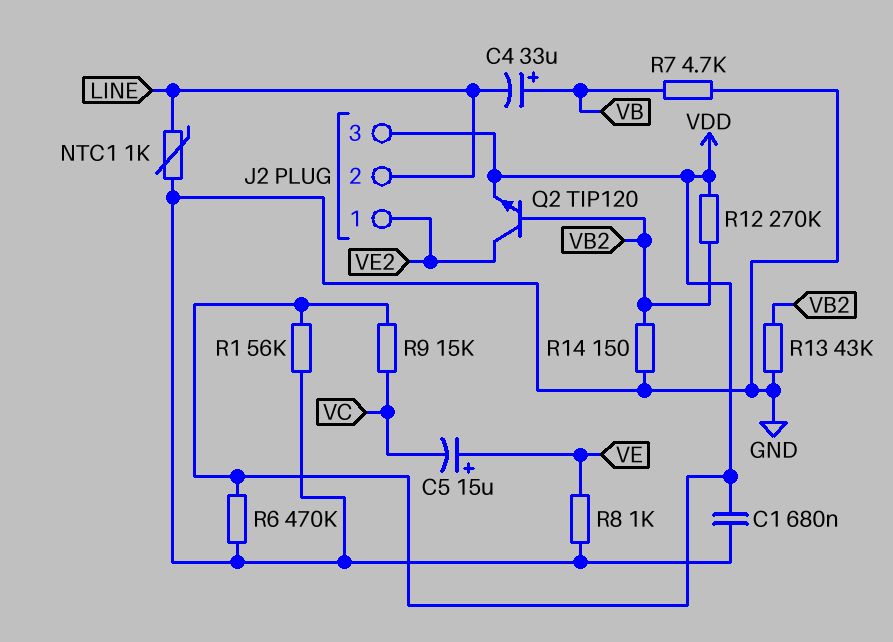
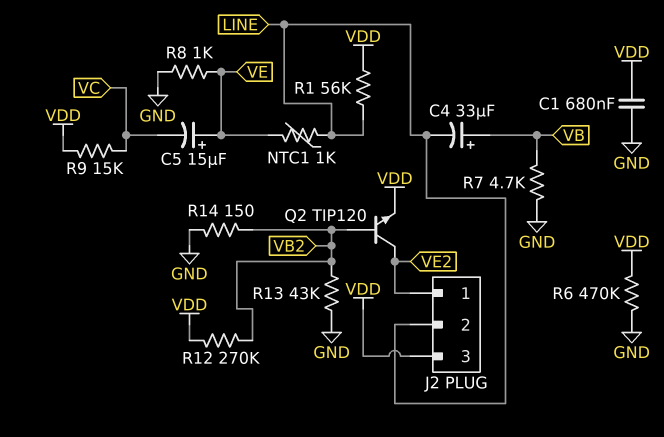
NTC1: 1k (GND, LINE) -> 1k (LINE, VE)
R1: 56k (GND, VDD) -> 56k (LINE, VDD)

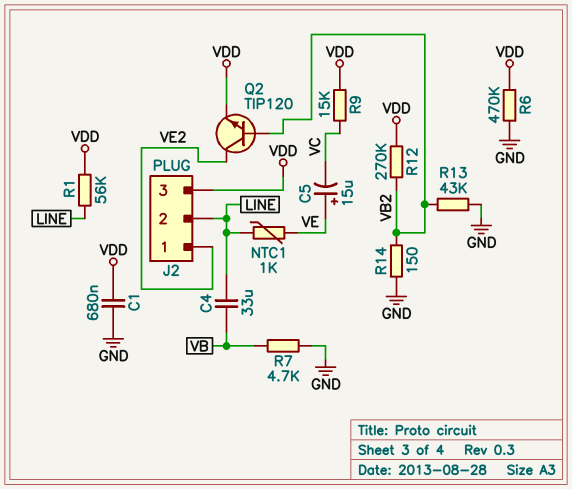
C4: 33uF (plus VB, minus LINE) -> 33uF (LINE, VB)
R8: 1k (GND, VE) -> none

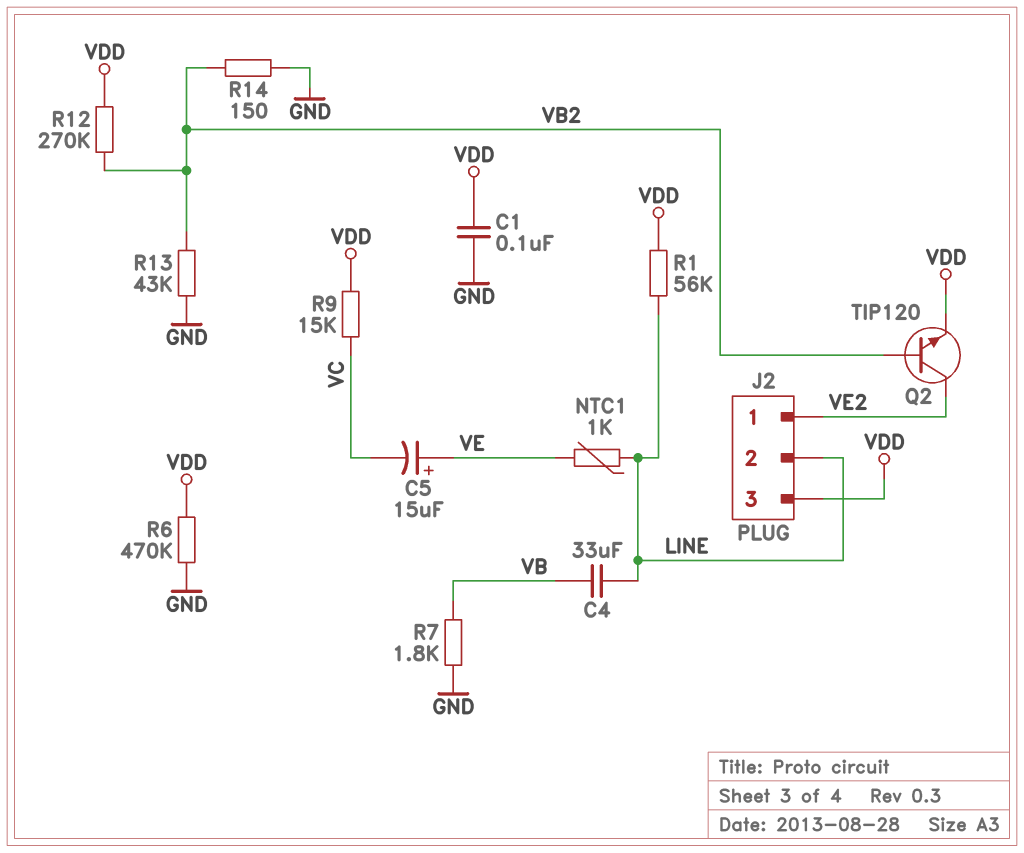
C1: 680nF (GND, VDD) -> 100nF (GND, VDD)
R7: 4.7k (GND, VB) -> 1.8k (GND, VB)

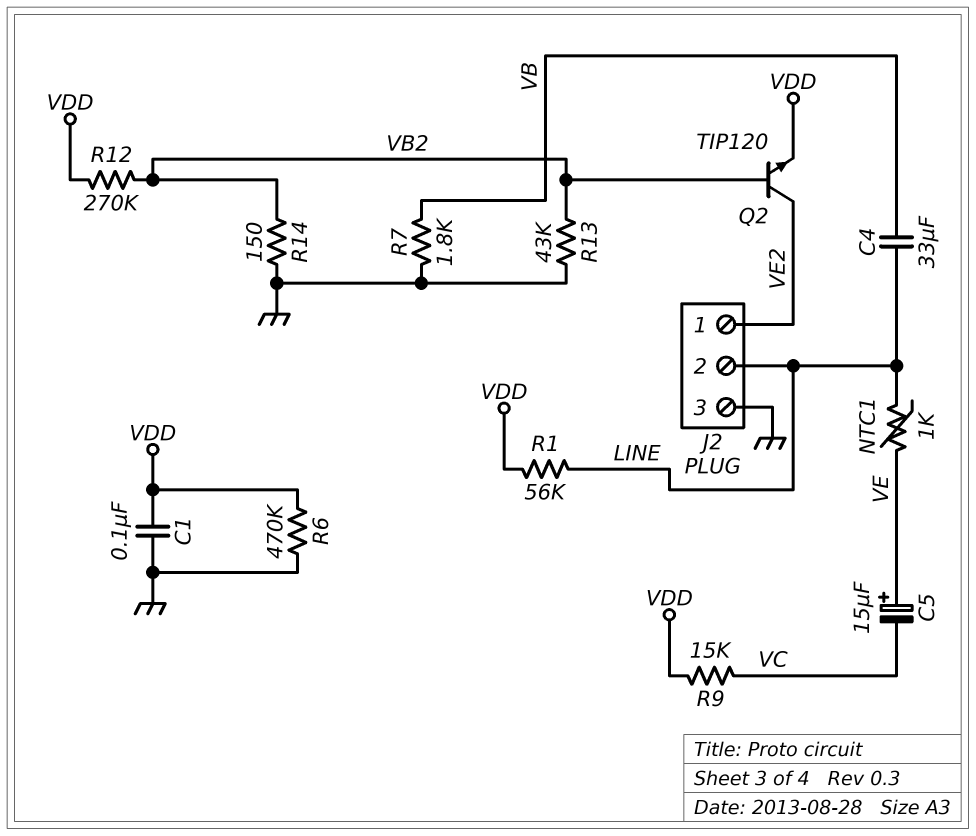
J2 pin 3: VDD -> GND

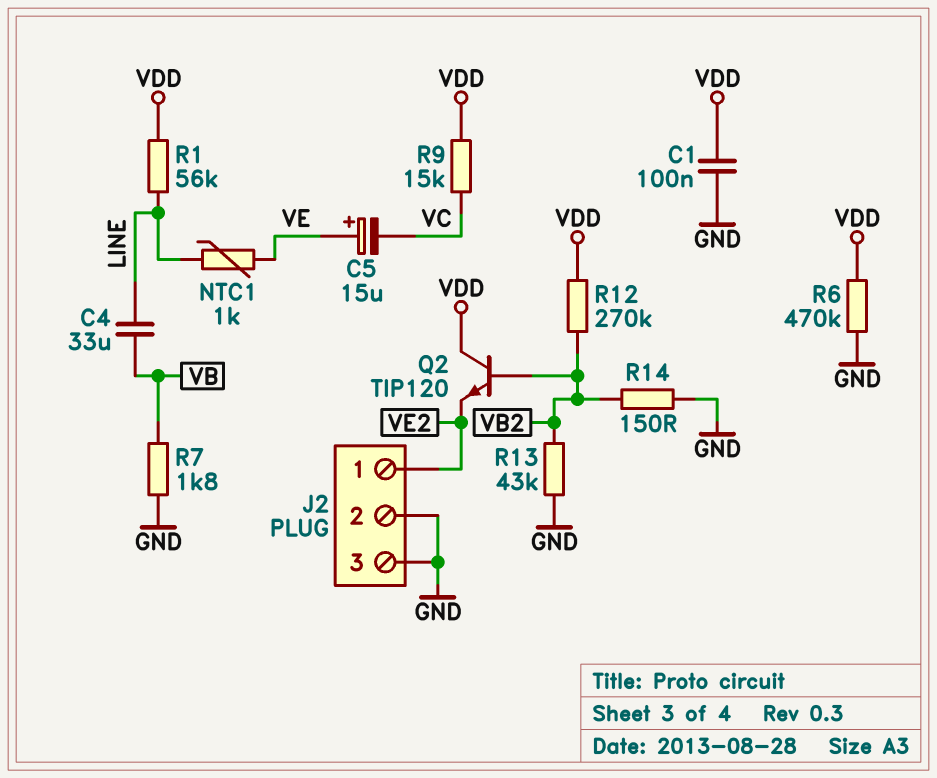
J2 pin 2: LINE -> GND
Q2: NPN TIP120 (B VB2, C VE2, E VDD) -> NPN TIP120 (B VB2, C VDD, E VE2)

